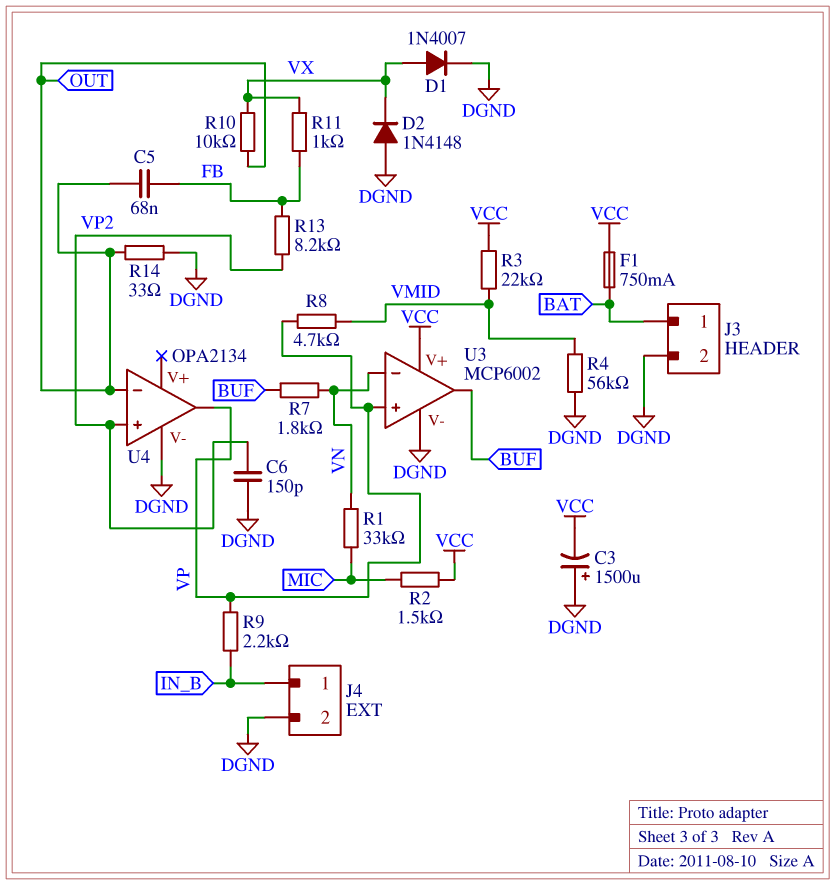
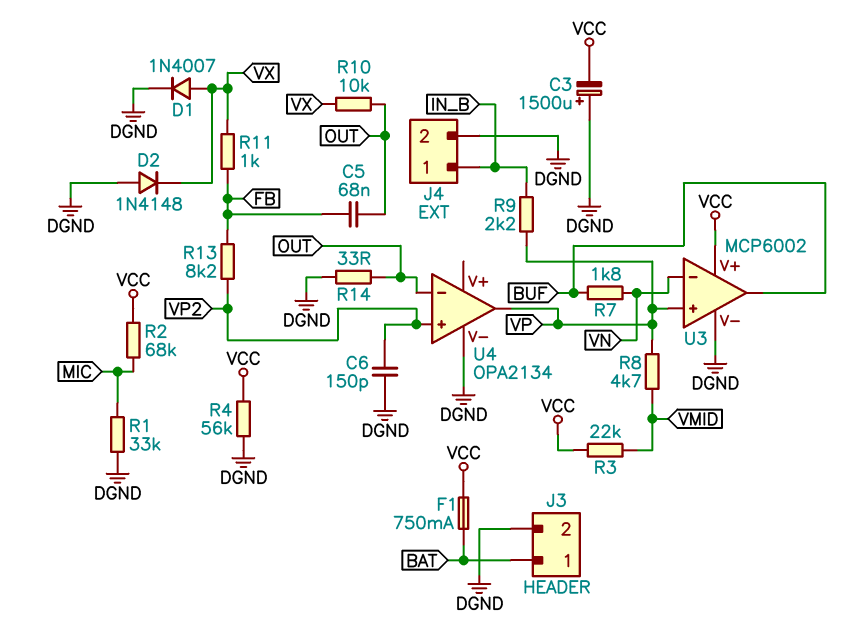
R1: 33k (MIC, VN) -> 33k (DGND, MIC)
R2: 1.5k (MIC, VCC) -> 68k (MIC, VCC)
R4: 56k (DGND, VMID) -> 56k (DGND, VCC)

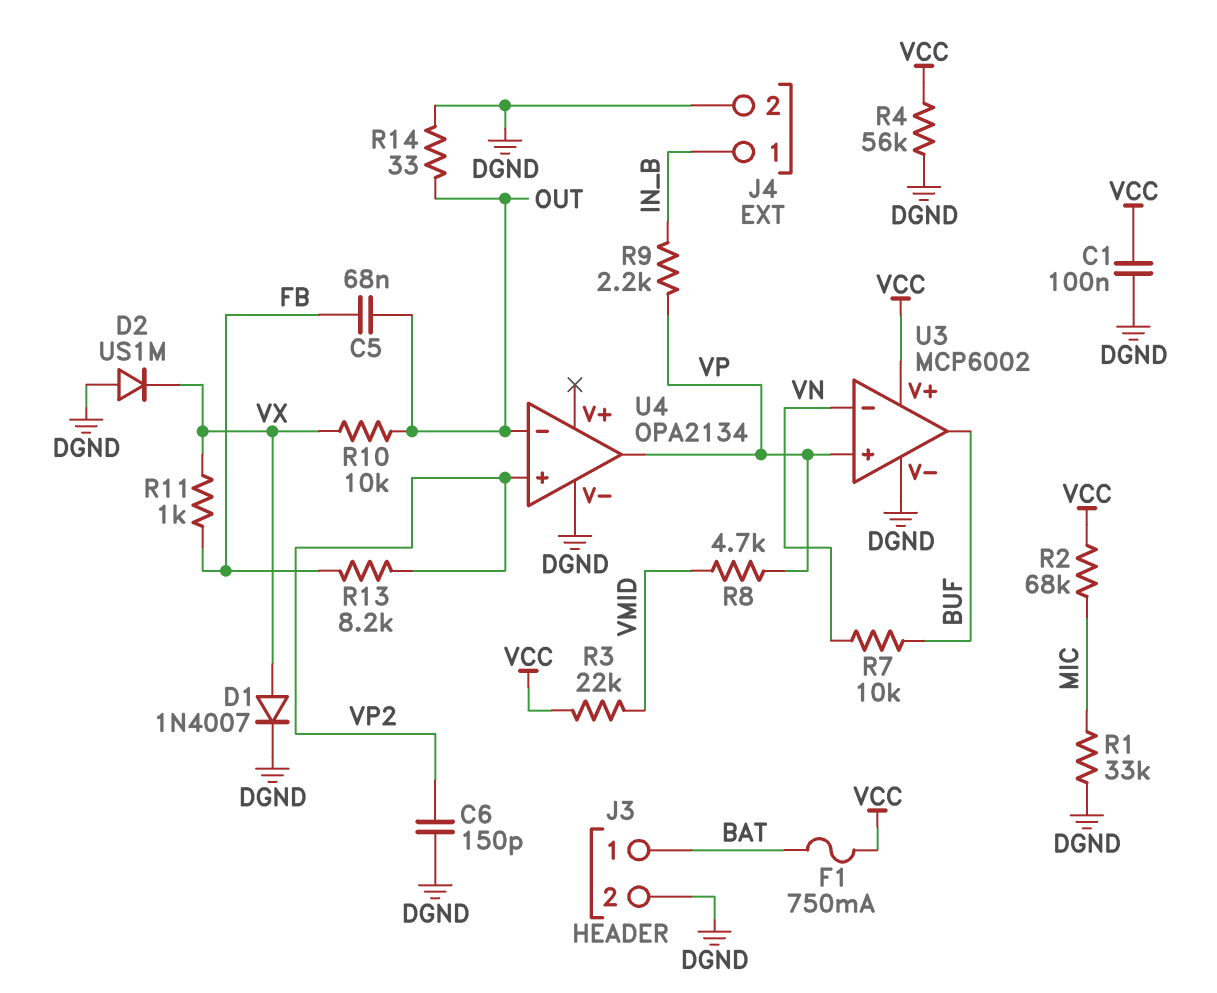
C1: none -> 100nF (DGND, VCC)
C3: 1500uF (plus DGND, minus VCC) -> none
D2: diode 1N4148 (A DGND, K VX) -> diode US1M (A DGND, K VX)
R7: 1.8k (BUF, VN) -> 10k (BUF, VN)

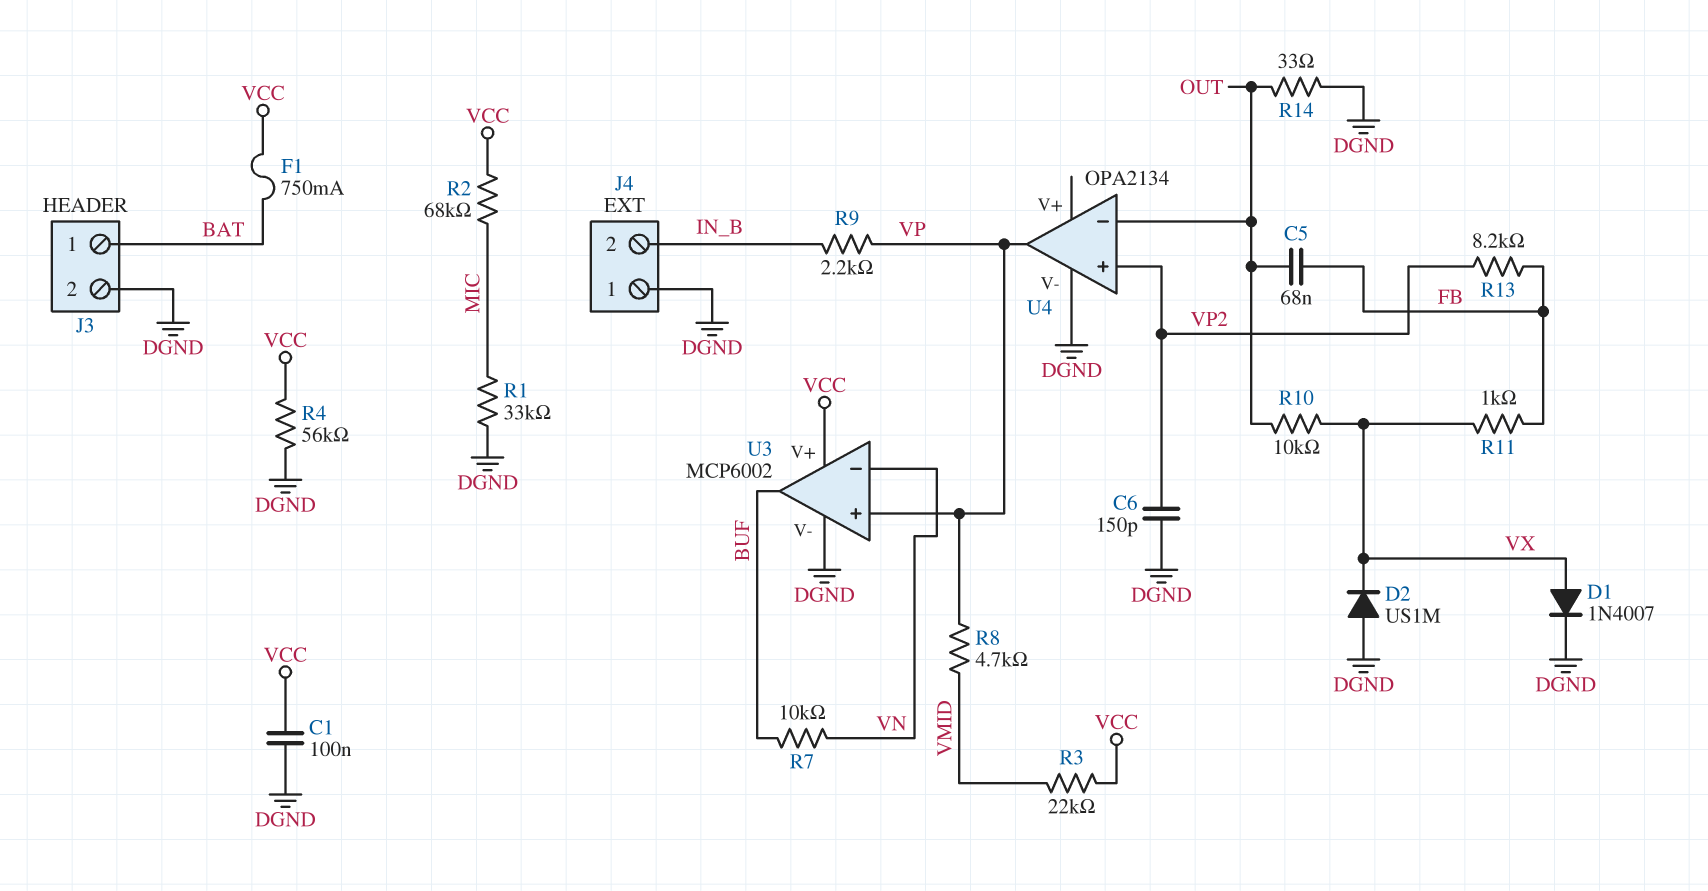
J4 pin 1: IN_B -> DGND
J4 pin 2: DGND -> IN_B

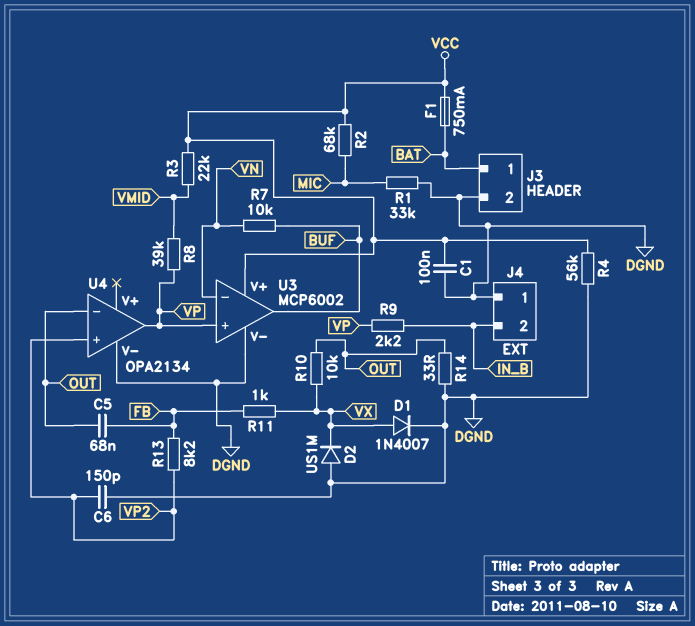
R8: 4.7k (VMID, VP) -> 39k (VMID, VP)

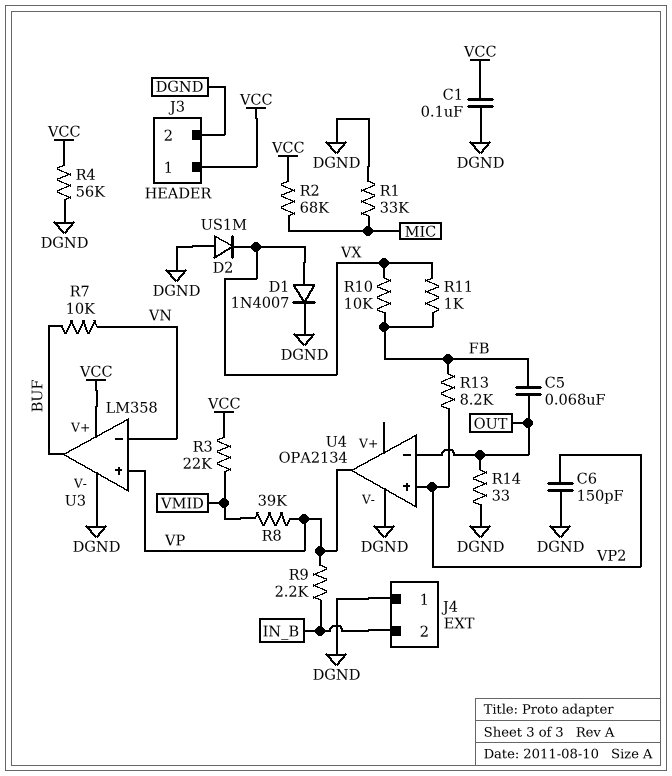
F1: 750mA (BAT, VCC) -> none
J3 pin 1: BAT -> VCC
R10: 10k (OUT, VX) -> 10k (FB, VX)
U3: MCP6002 -> LM358

